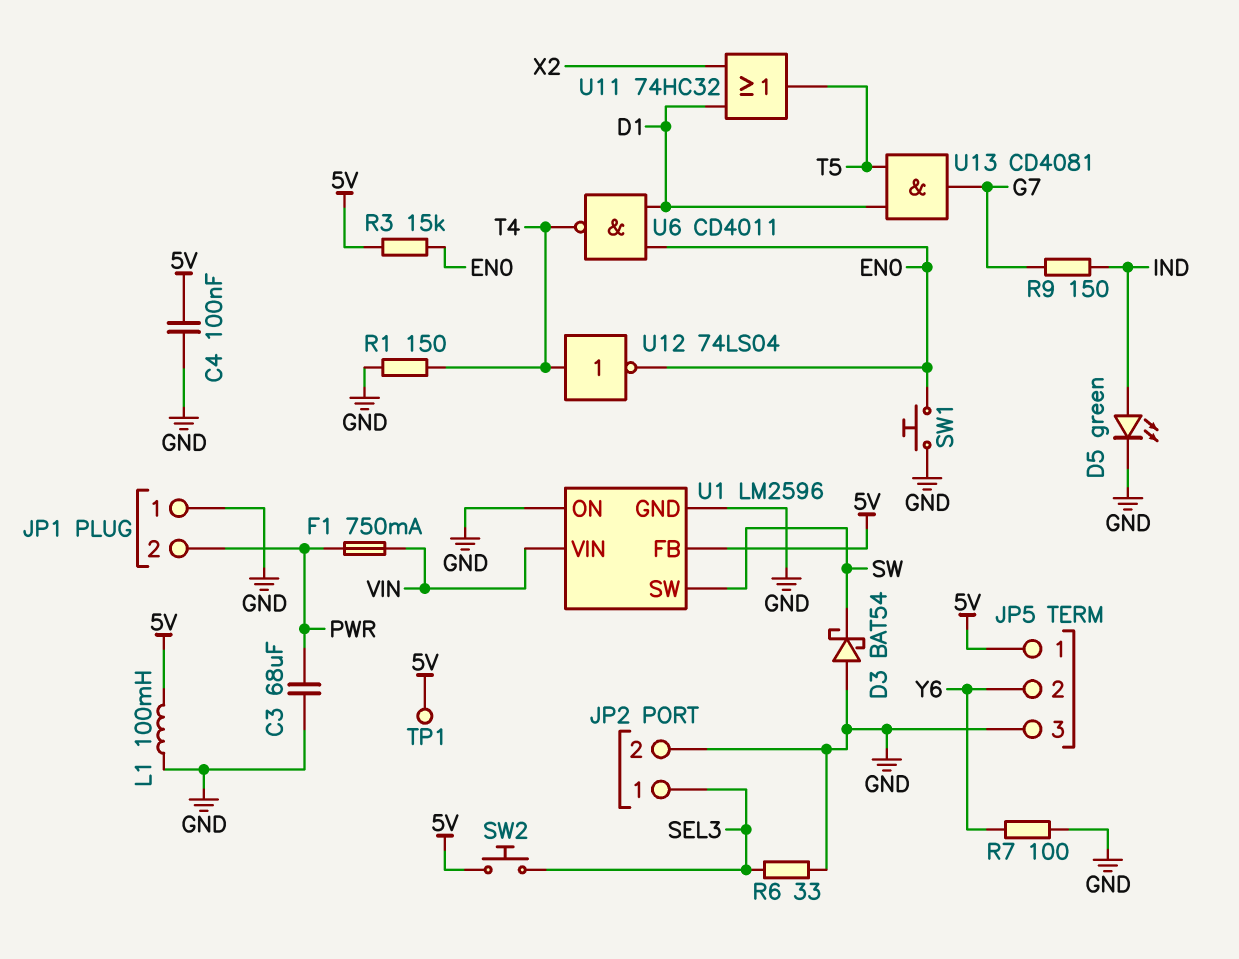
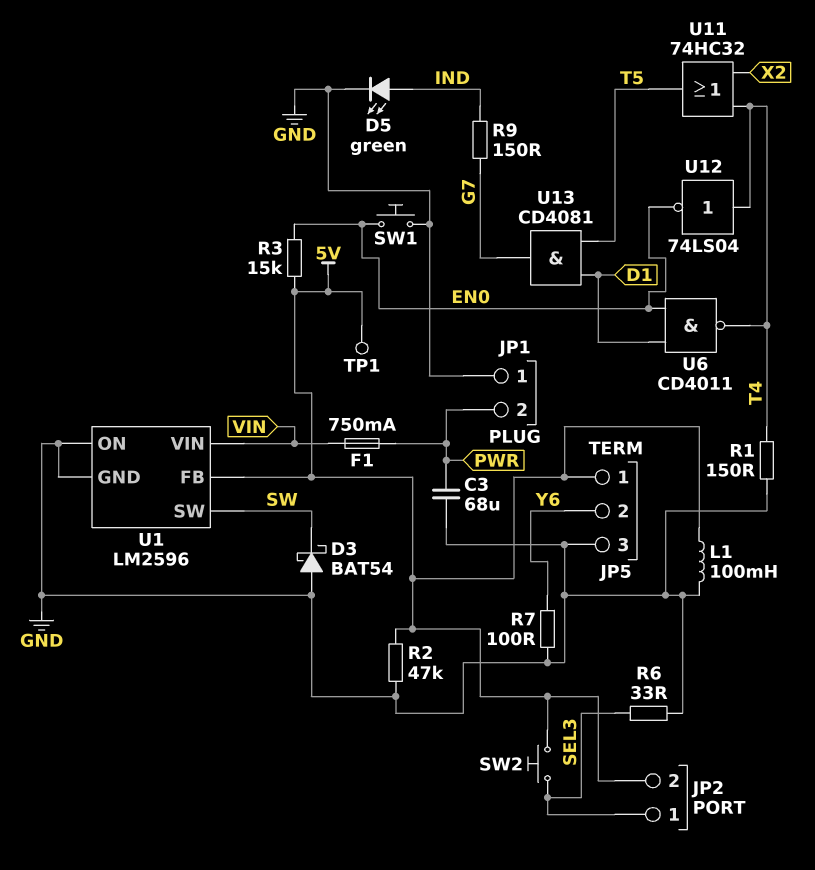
C4: 100nF (5V, GND) -> none
JP2 pin 2: GND -> 5V
R2: none -> 47k (5V, GND)
U11: OR 74HC32 (in D1, in X2, out T5) -> OR 74HC32 (in T4, in X2, out T5)

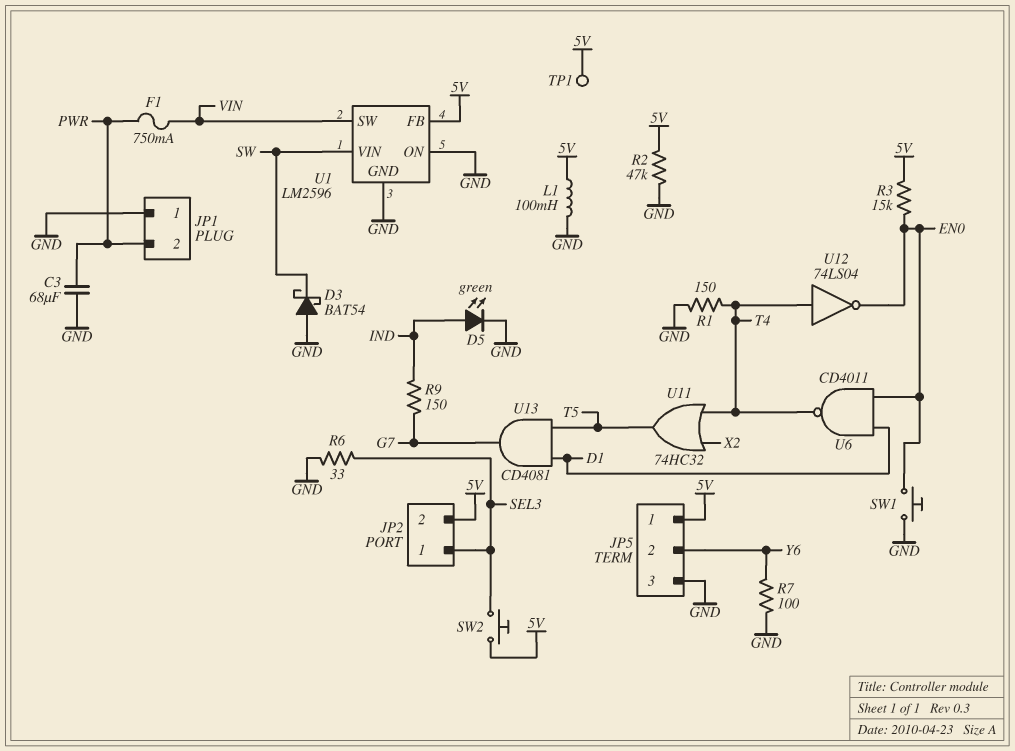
U1 pin SW: SW -> VIN
U1 pin VIN: VIN -> SW

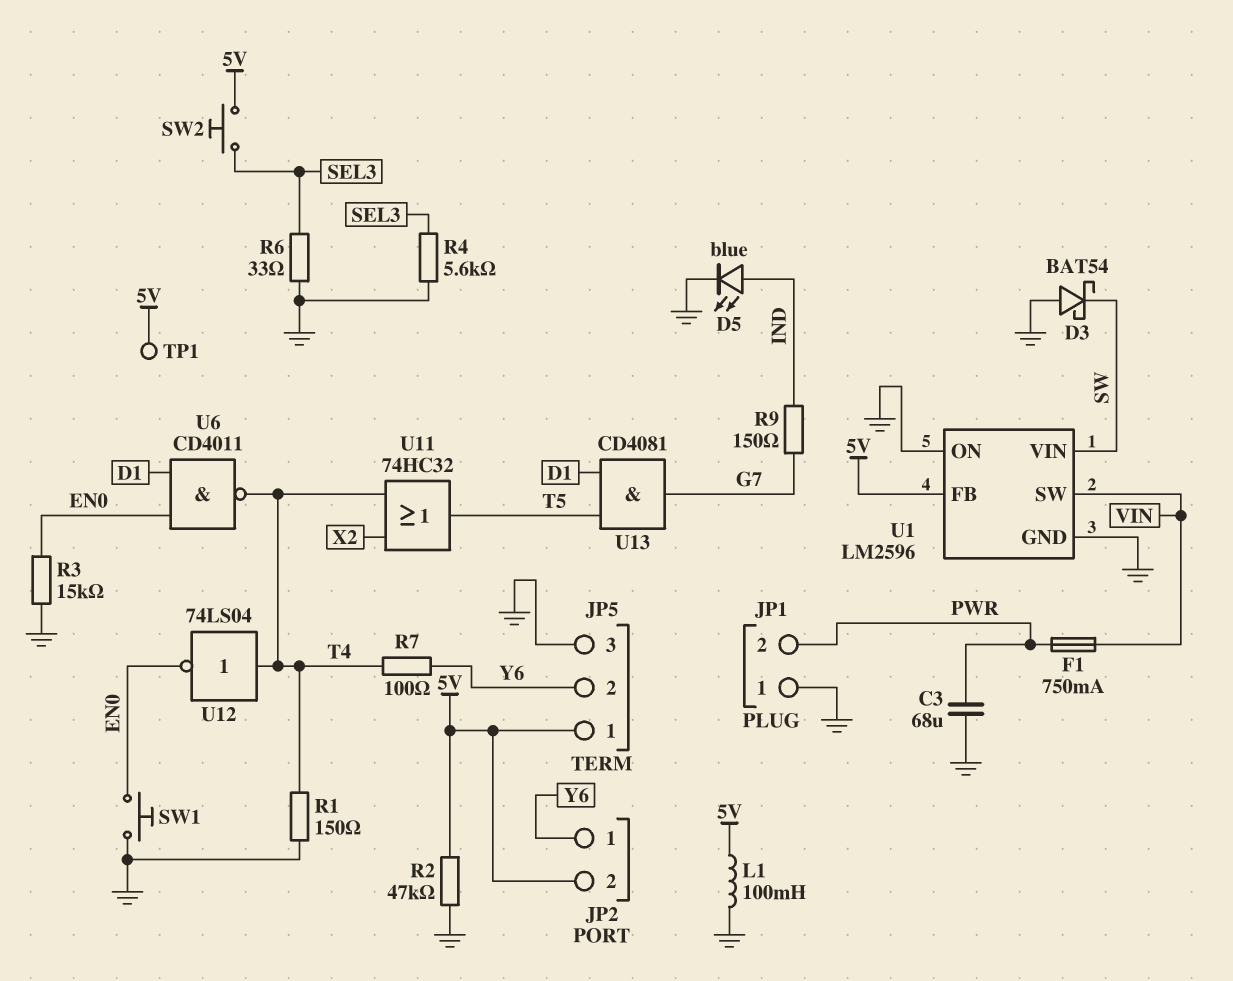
D5: LED green (A IND, K GND) -> LED blue (A IND, K GND)
JP2 pin 1: SEL3 -> Y6
R3: 15k (5V, EN0) -> 15k (EN0, GND)
R4: none -> 5.6k (GND, SEL3)
R7: 100 (GND, Y6) -> 100 (T4, Y6)

